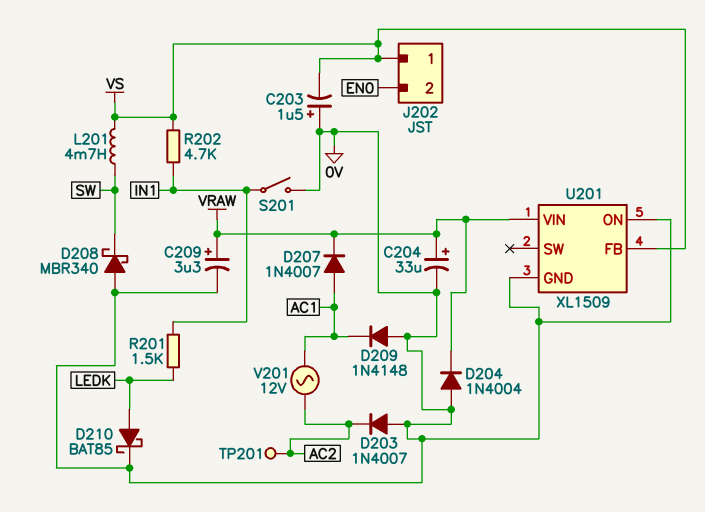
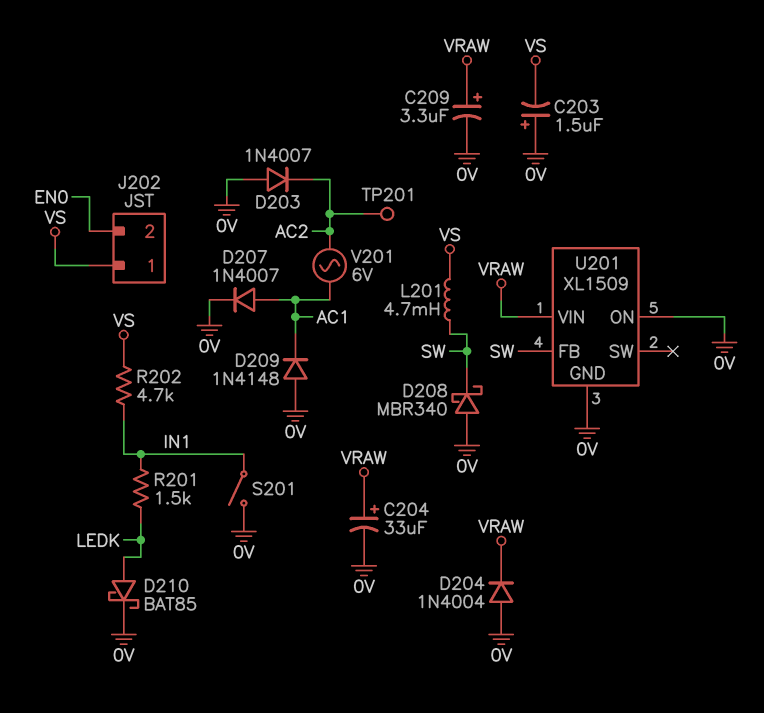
D207: diode 1N4007 (A AC1, K VRAW) -> diode 1N4007 (A AC1, K 0V)
U201 pin FB: VS -> SW
V201: AC 12V (AC1, AC2) -> AC 6V (AC1, AC2)

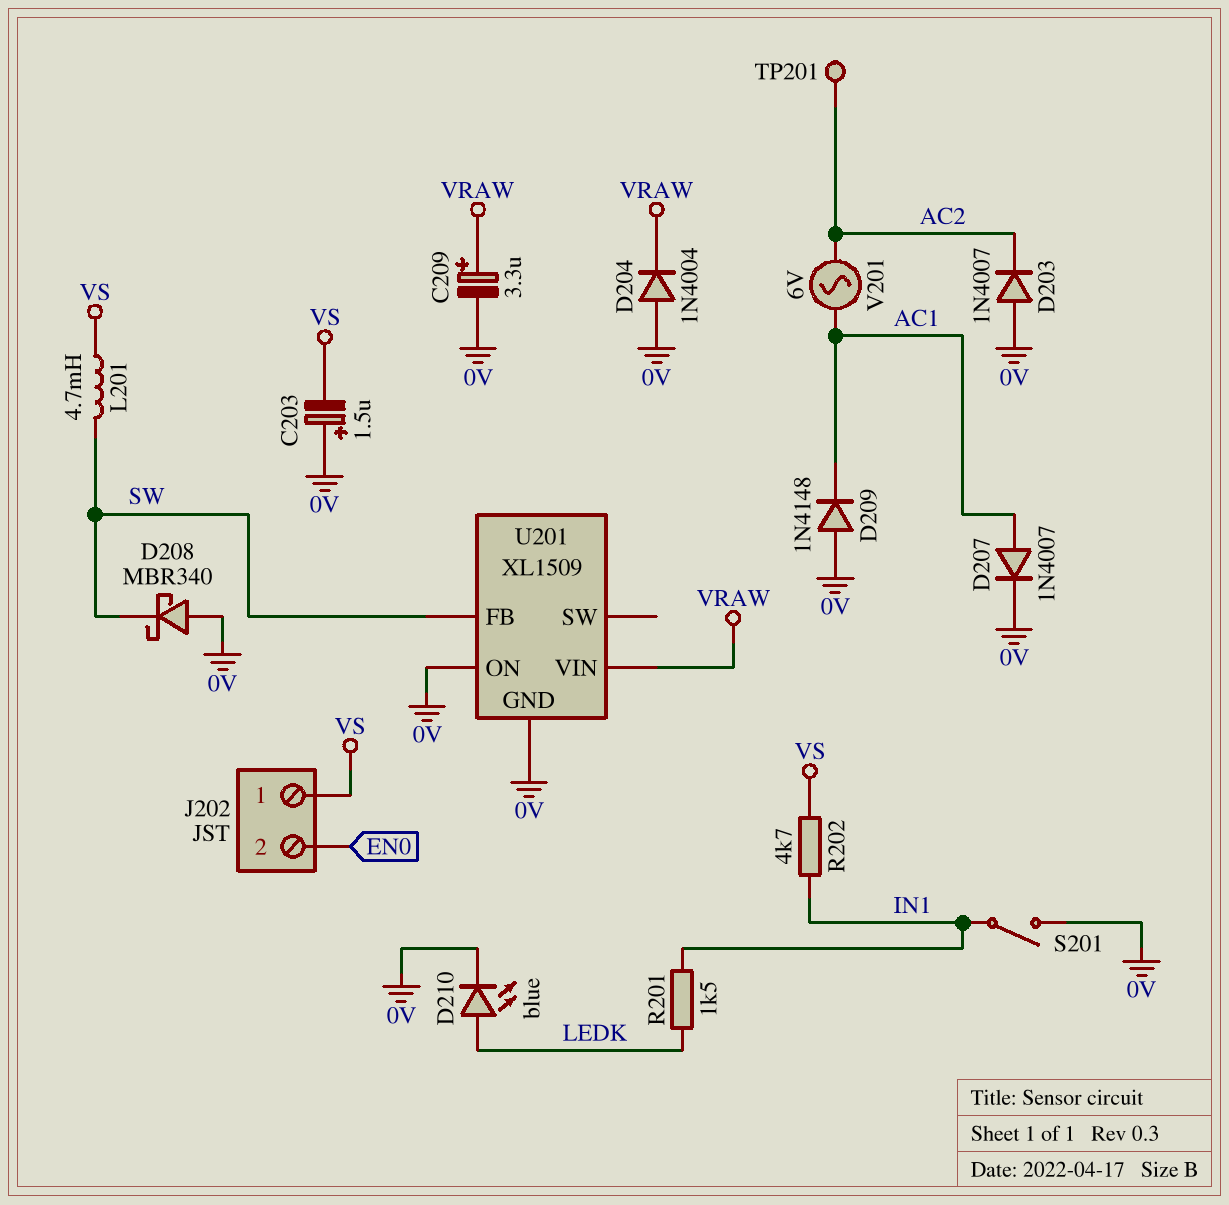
C204: 33uF (plus VRAW, minus 0V) -> none
D210: schottky BAT85 (A LEDK, K 0V) -> LED blue (A LEDK, K 0V)

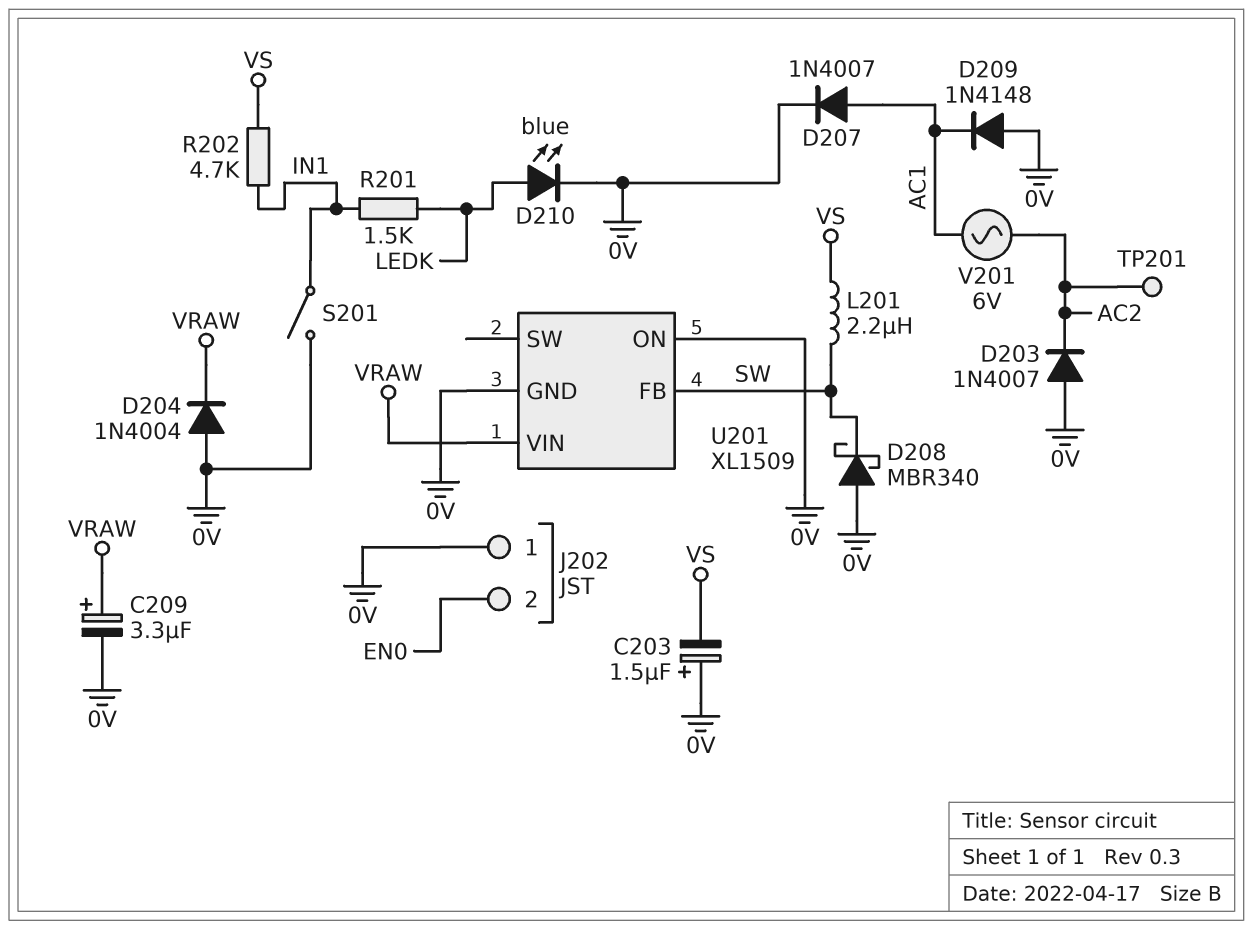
J202 pin 1: VS -> 0V
L201: 4.7mH (SW, VS) -> 2.2uH (SW, VS)

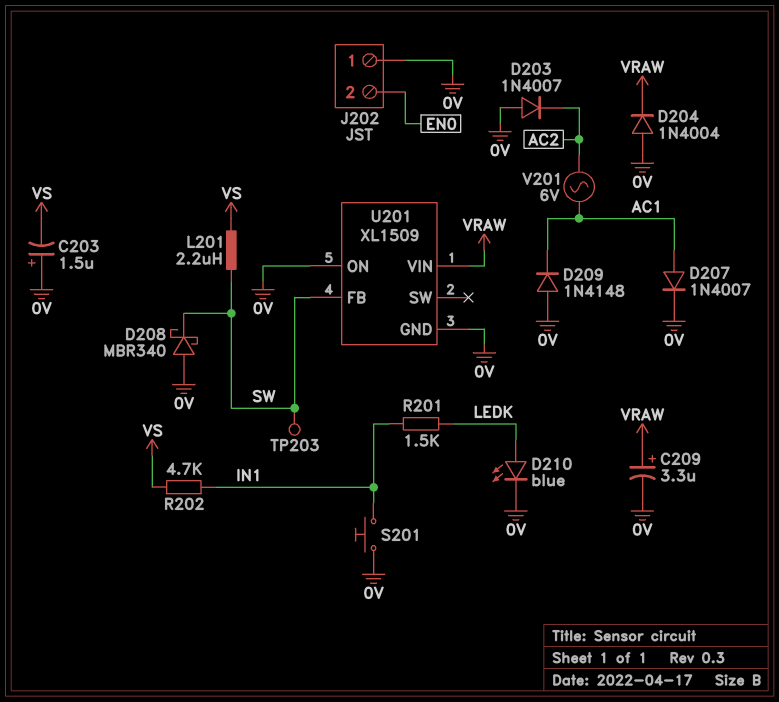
S201: switch (0V, IN1) -> button (0V, IN1)
TP201: test point (AC2) -> none
TP203: none -> test point (SW)

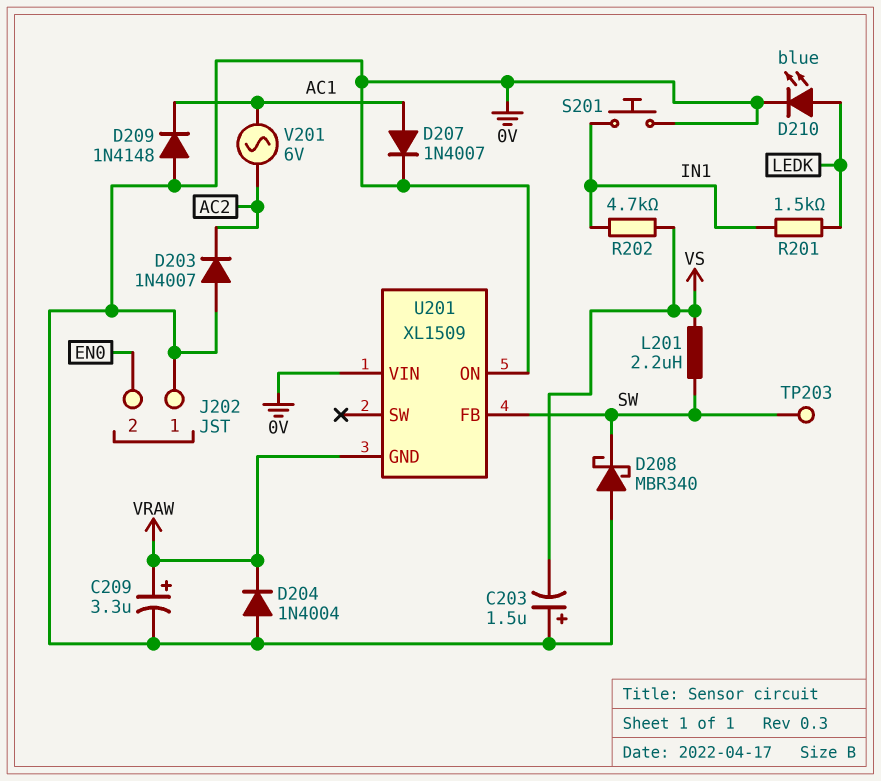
U201 pin GND: 0V -> VRAW
U201 pin VIN: VRAW -> 0V

